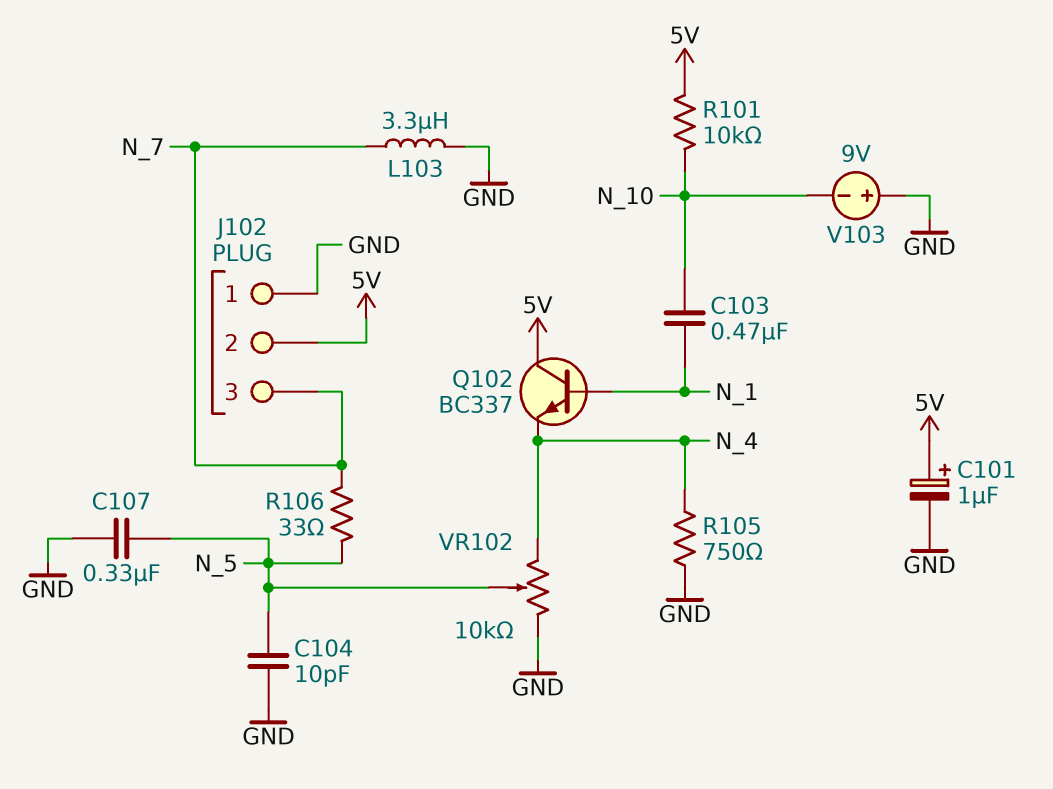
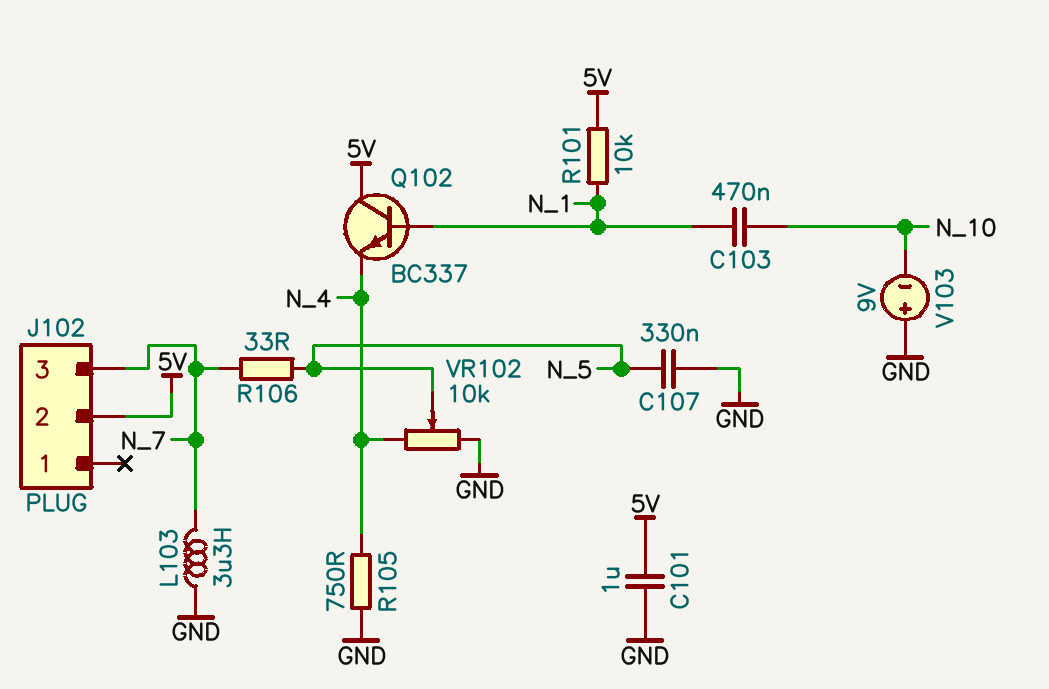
C101: 1uF (plus 5V, minus GND) -> 1uF (5V, GND)
C104: 10pF (GND, N_5) -> none
J102 pin 1: GND -> none
R101: 10k (5V, N_10) -> 10k (5V, N_1)

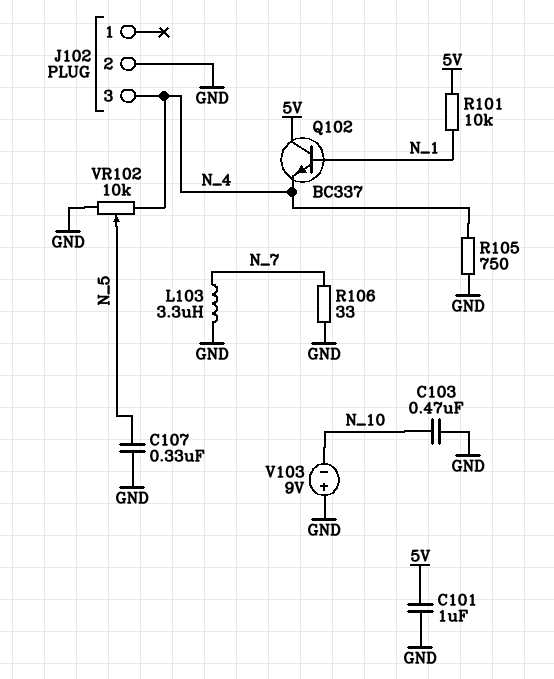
C103: 470nF (N_1, N_10) -> 470nF (GND, N_10)
J102 pin 2: 5V -> GND
J102 pin 3: N_7 -> N_4
R106: 33 (N_5, N_7) -> 33 (GND, N_7)

